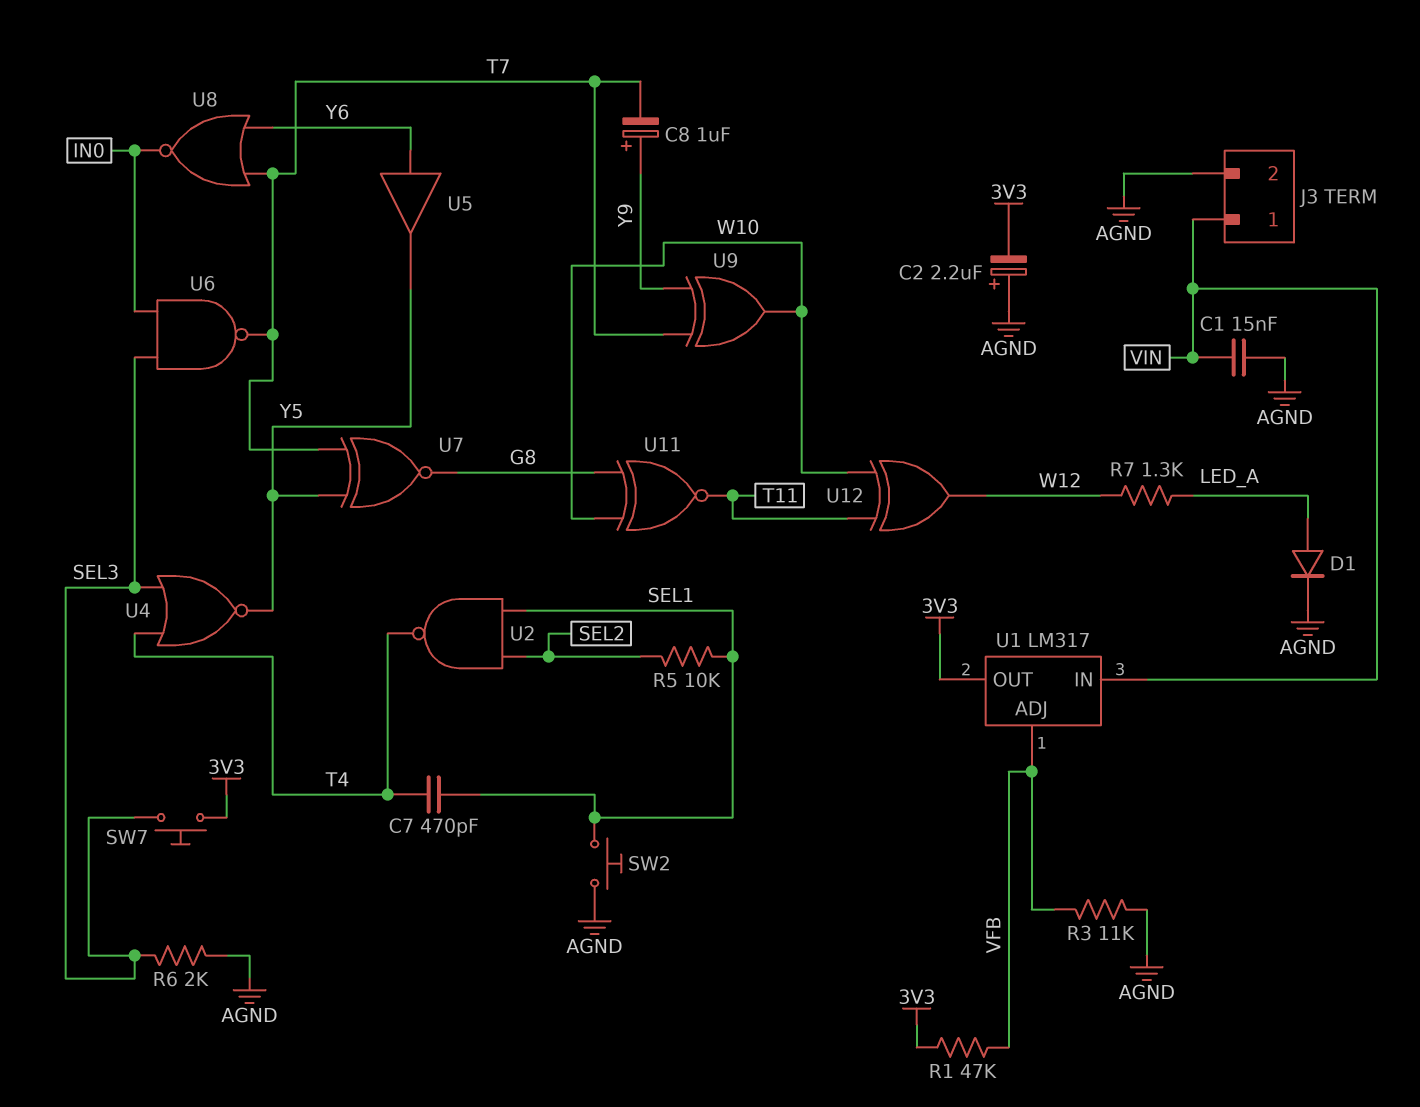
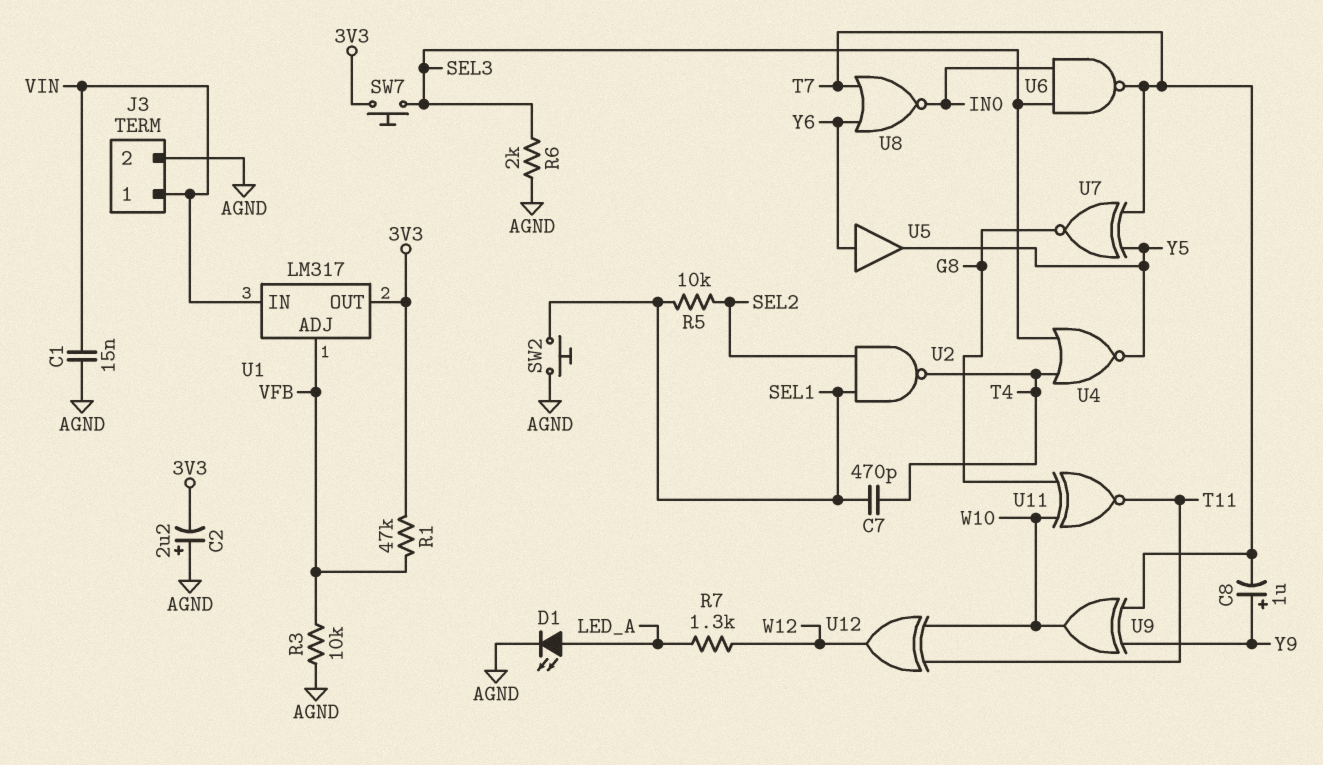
D1: diode (A LED_A, K AGND) -> LED (A LED_A, K AGND)
R3: 11k (AGND, VFB) -> 10k (AGND, VFB)

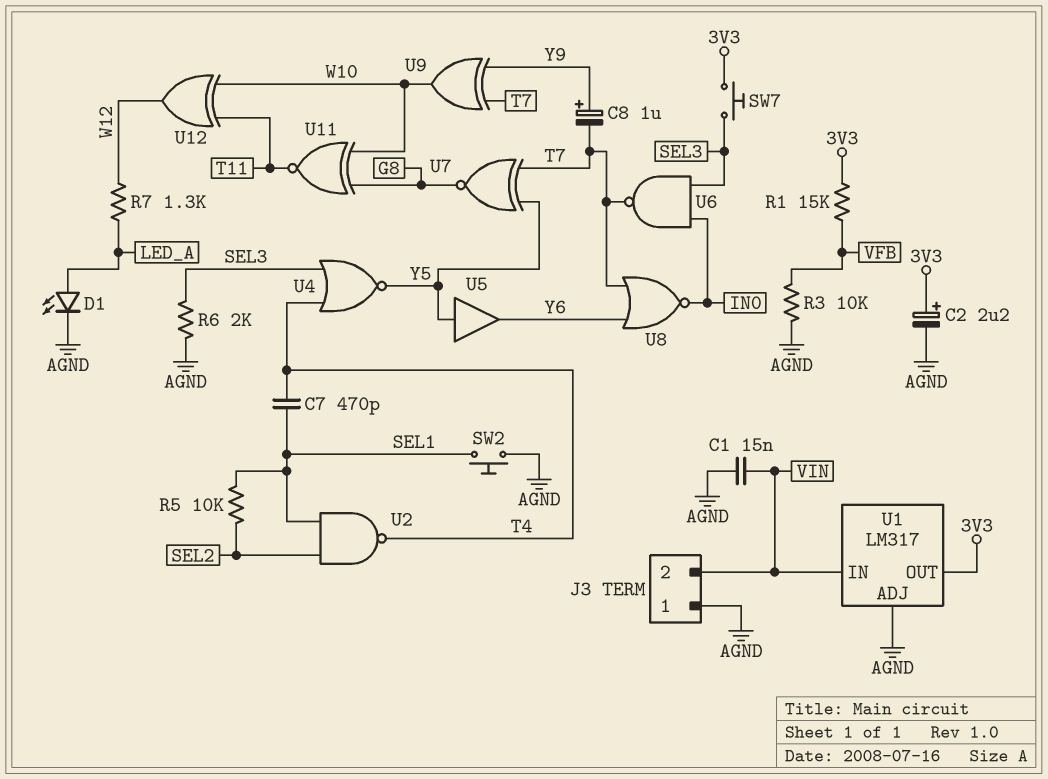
C2: 2.2uF (plus AGND, minus 3V3) -> 2.2uF (plus 3V3, minus AGND)
J3 pin 1: VIN -> AGND
J3 pin 2: AGND -> VIN
R1: 47k (3V3, VFB) -> 15k (3V3, VFB)
U1 pin ADJ: VFB -> AGND
U5: buffer (in Y6, out Y5) -> buffer (in Y5, out Y6)

